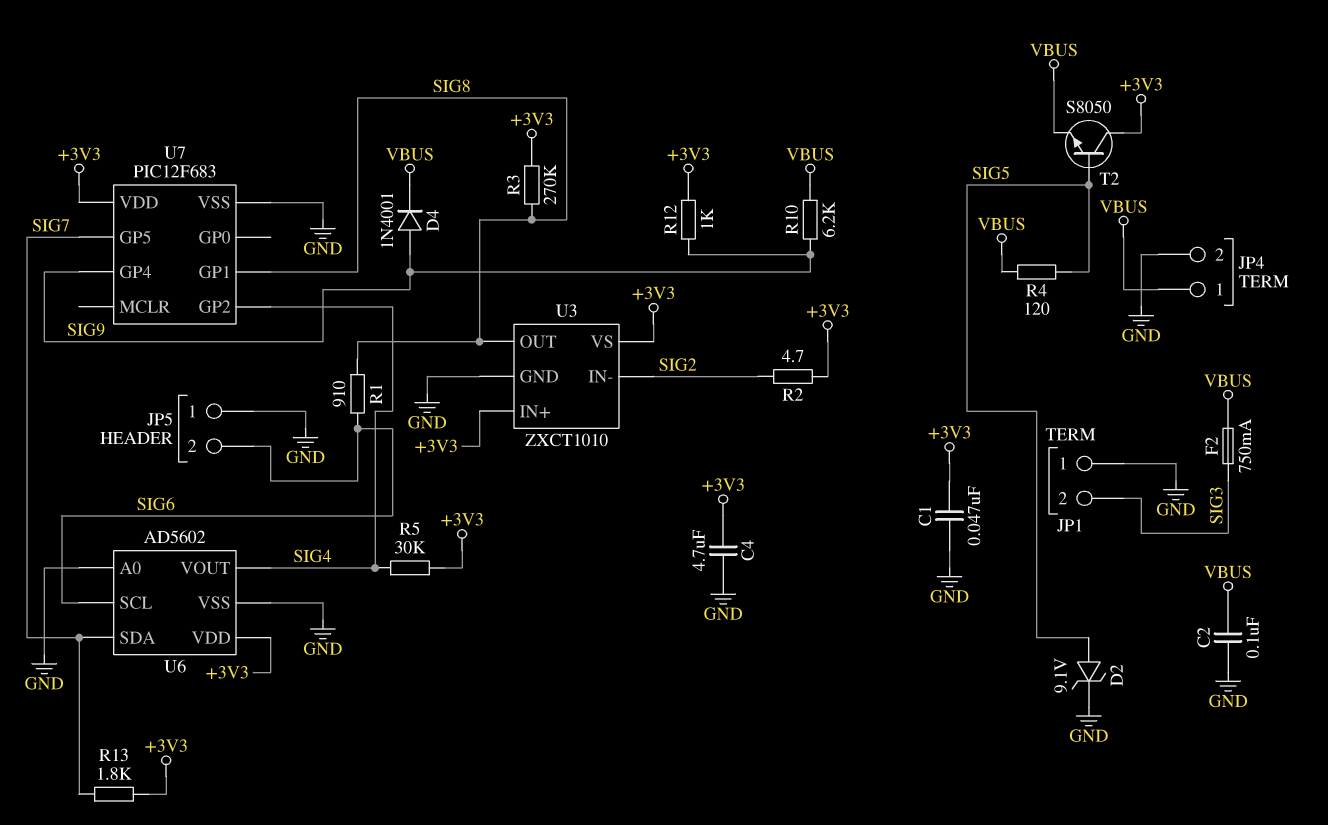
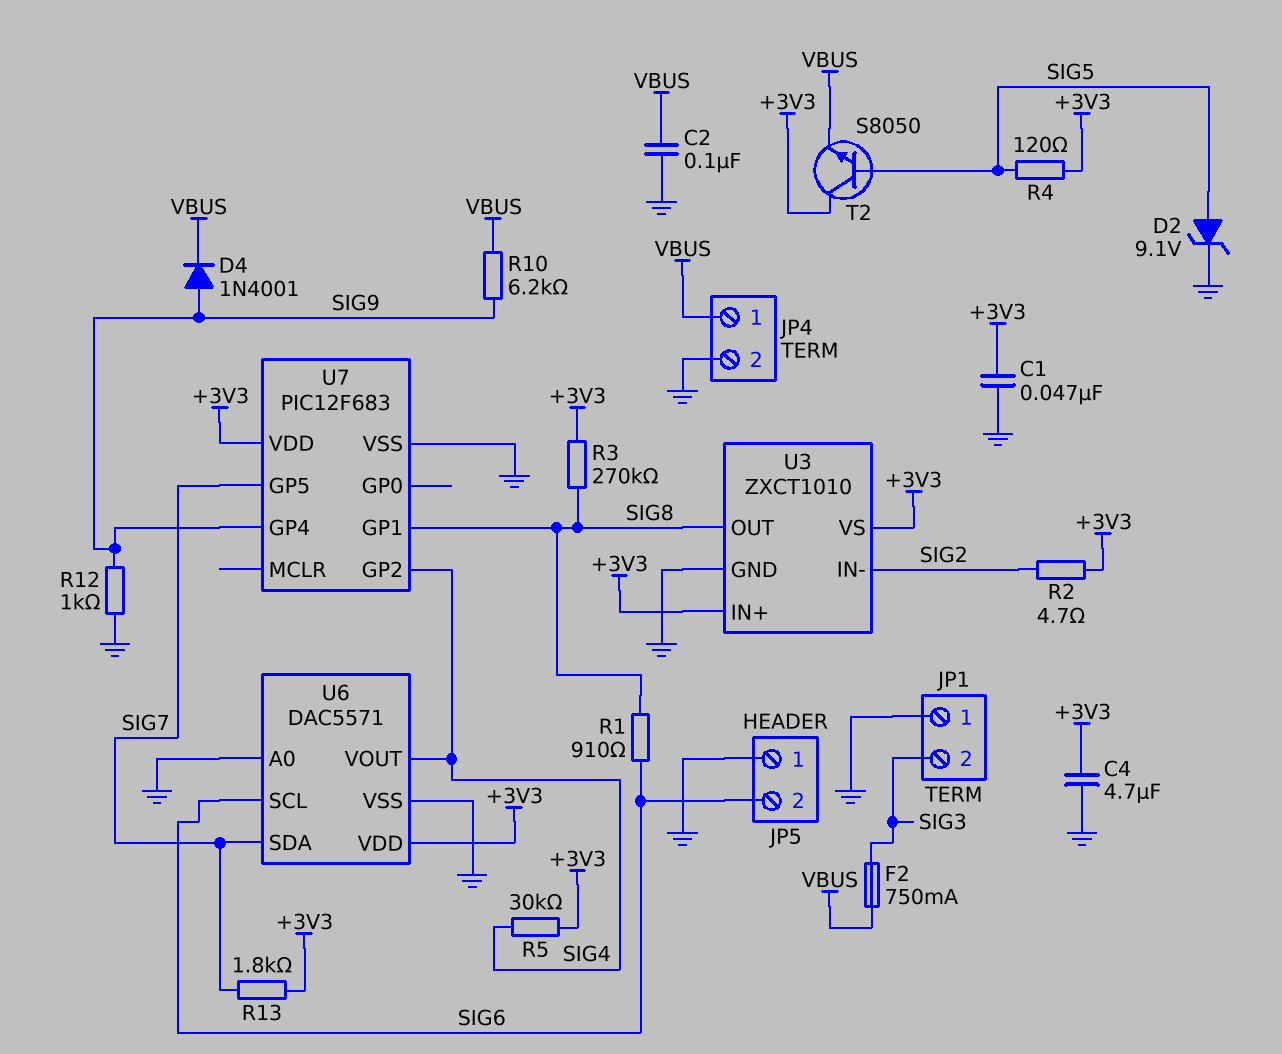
R4: 120 (SIG5, VBUS) -> 120 (+3V3, SIG5)
R12: 1k (+3V3, SIG9) -> 1k (GND, SIG9)
U6: AD5602 -> DAC5571

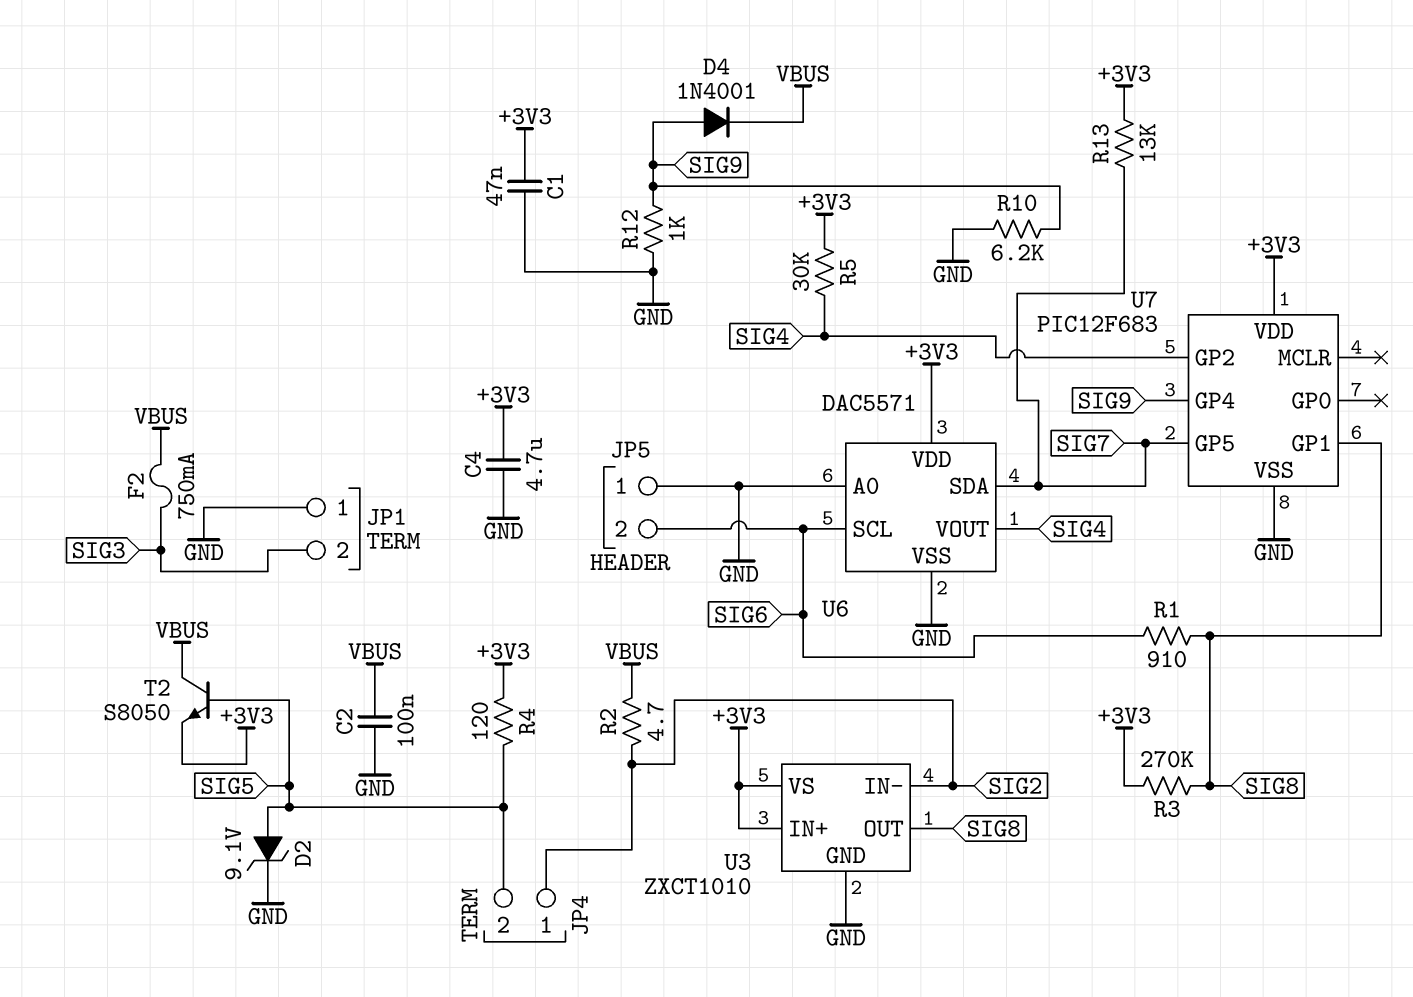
JP4 pin 1: VBUS -> SIG2
JP4 pin 2: GND -> SIG5
R2: 4.7 (+3V3, SIG2) -> 4.7 (SIG2, VBUS)
R10: 6.2k (SIG9, VBUS) -> 6.2k (GND, SIG9)
R13: 1.8k (+3V3, SIG7) -> 13k (+3V3, SIG7)
T2: NPN S8050 (B SIG5, C +3V3, E VBUS) -> NPN S8050 (B SIG5, C VBUS, E +3V3)

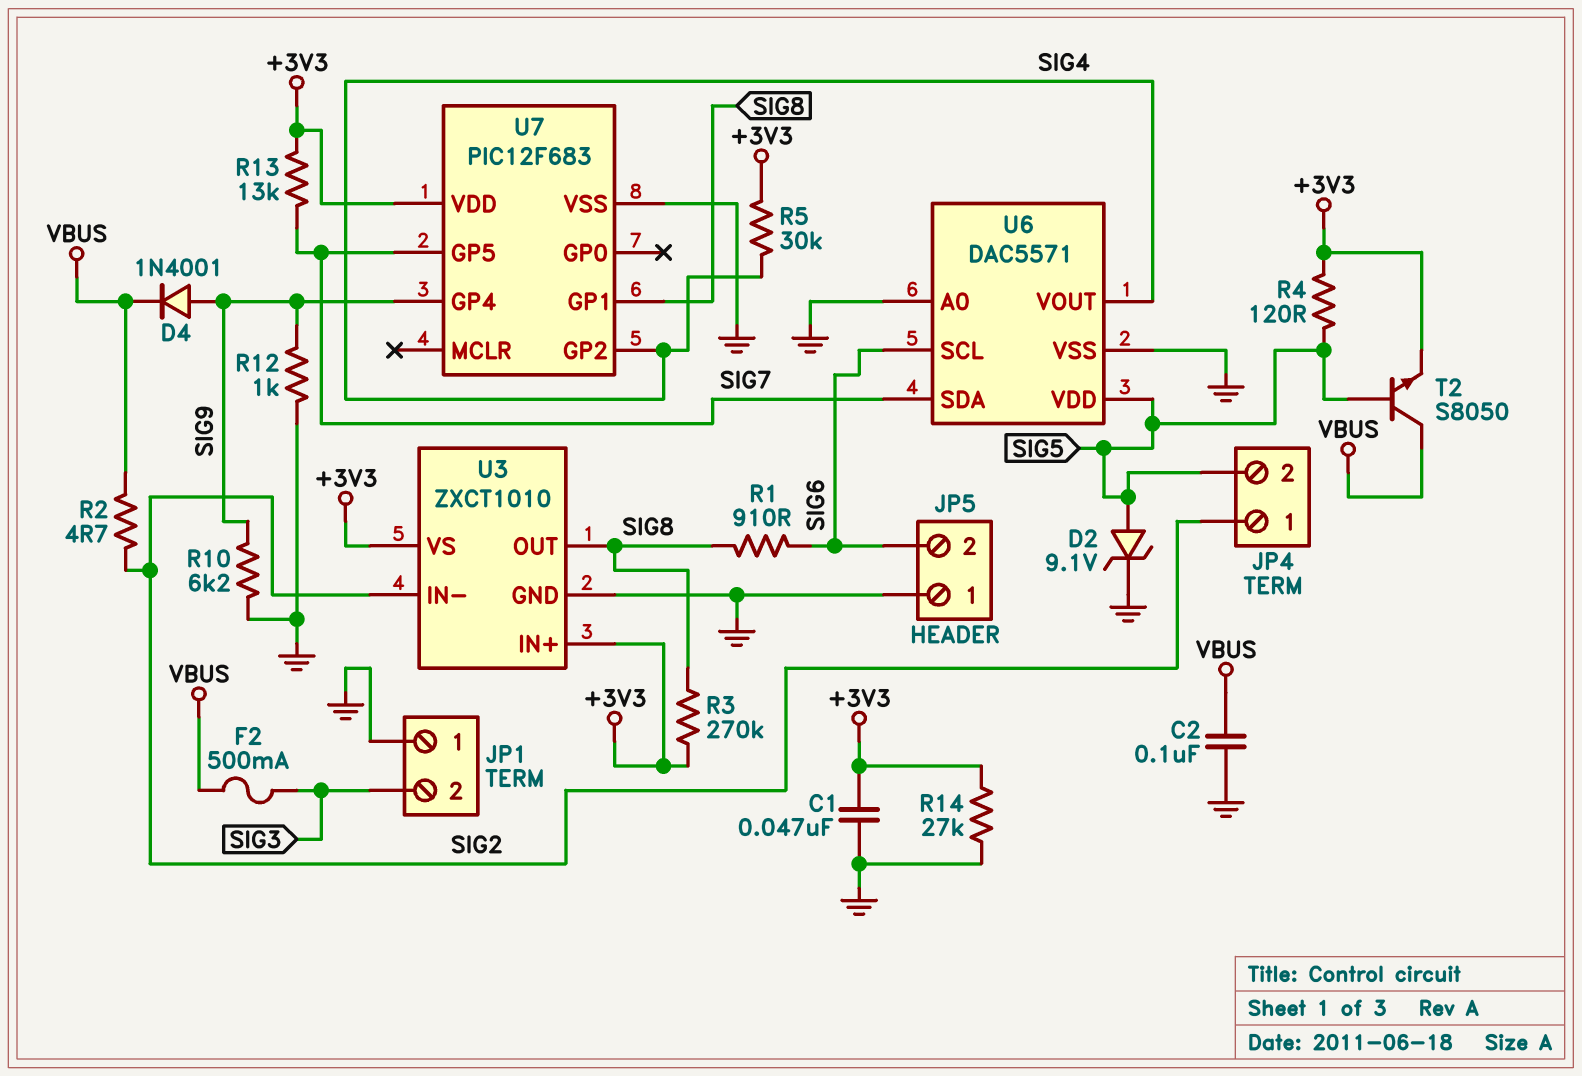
C4: 4.7uF (+3V3, GND) -> none
F2: 750mA (SIG3, VBUS) -> 500mA (SIG3, VBUS)
R14: none -> 27k (+3V3, GND)
U6 pin VDD: +3V3 -> SIG5

